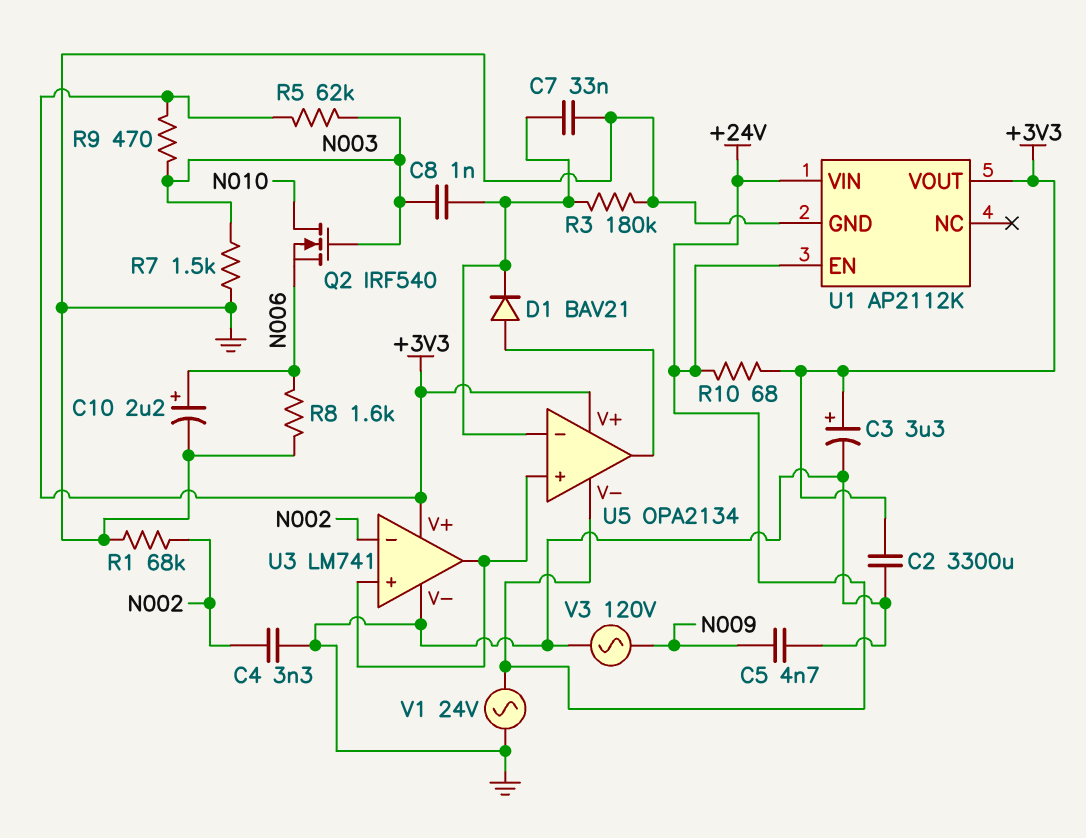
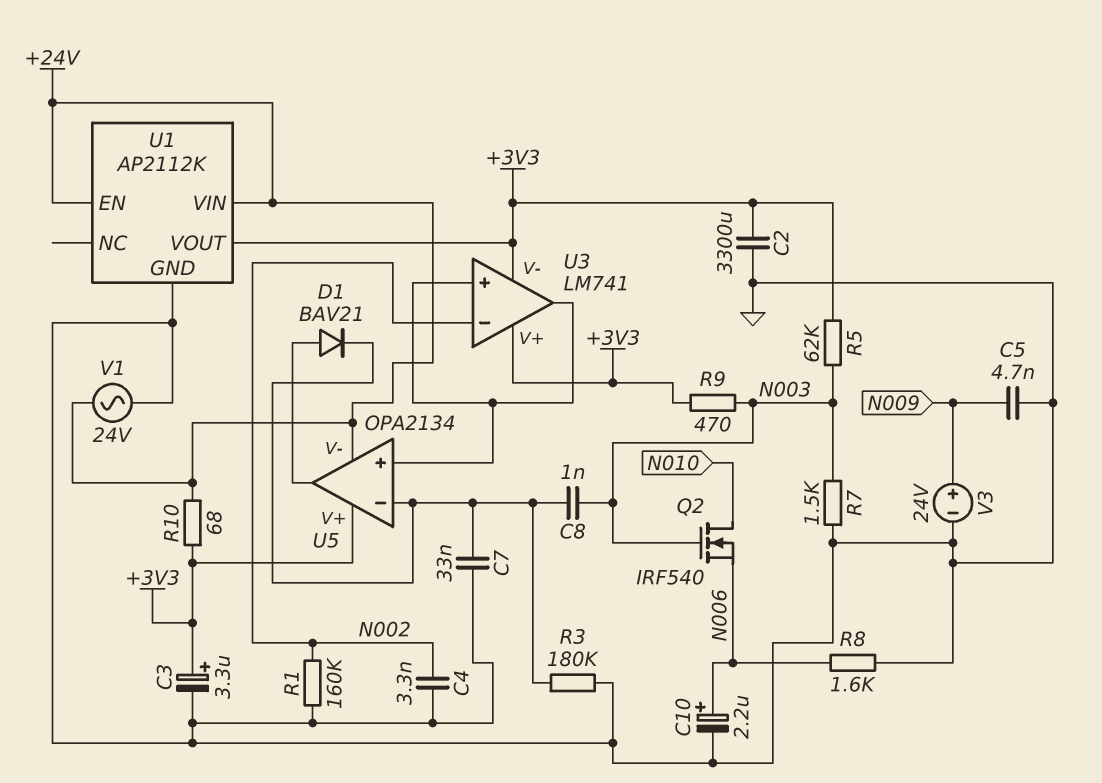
R1: 68k (GND, N002) -> 160k (GND, N002)
U3 pin V-: GND -> +3V3
V3: AC 120V (GND, N009) -> 24V (plus N009, minus GND)

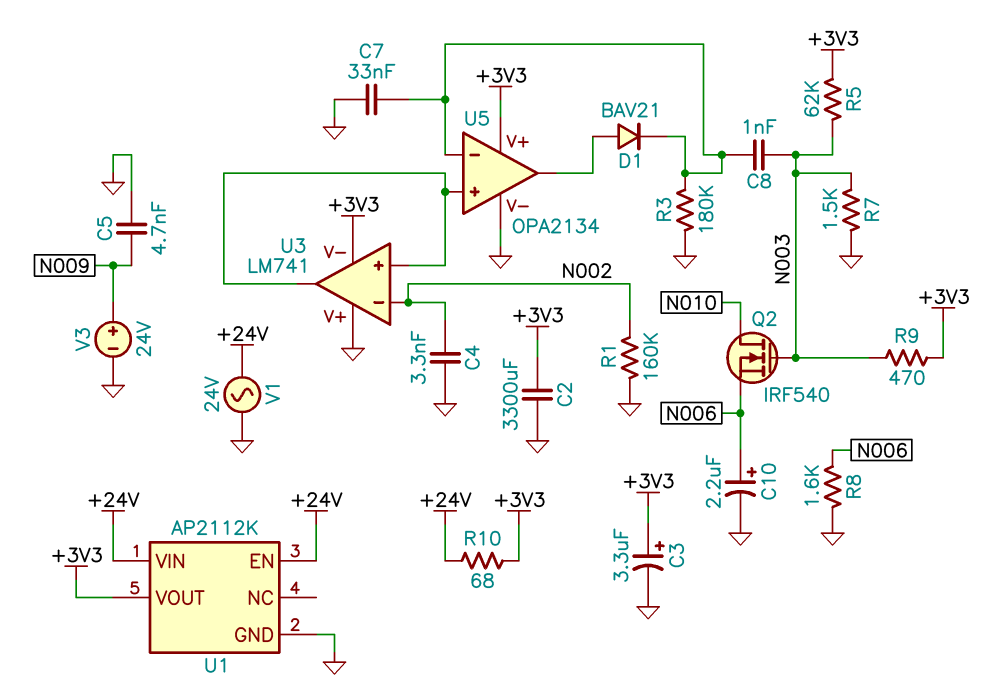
U3 pin V+: +3V3 -> GND
U5 pin V-: +24V -> GND

